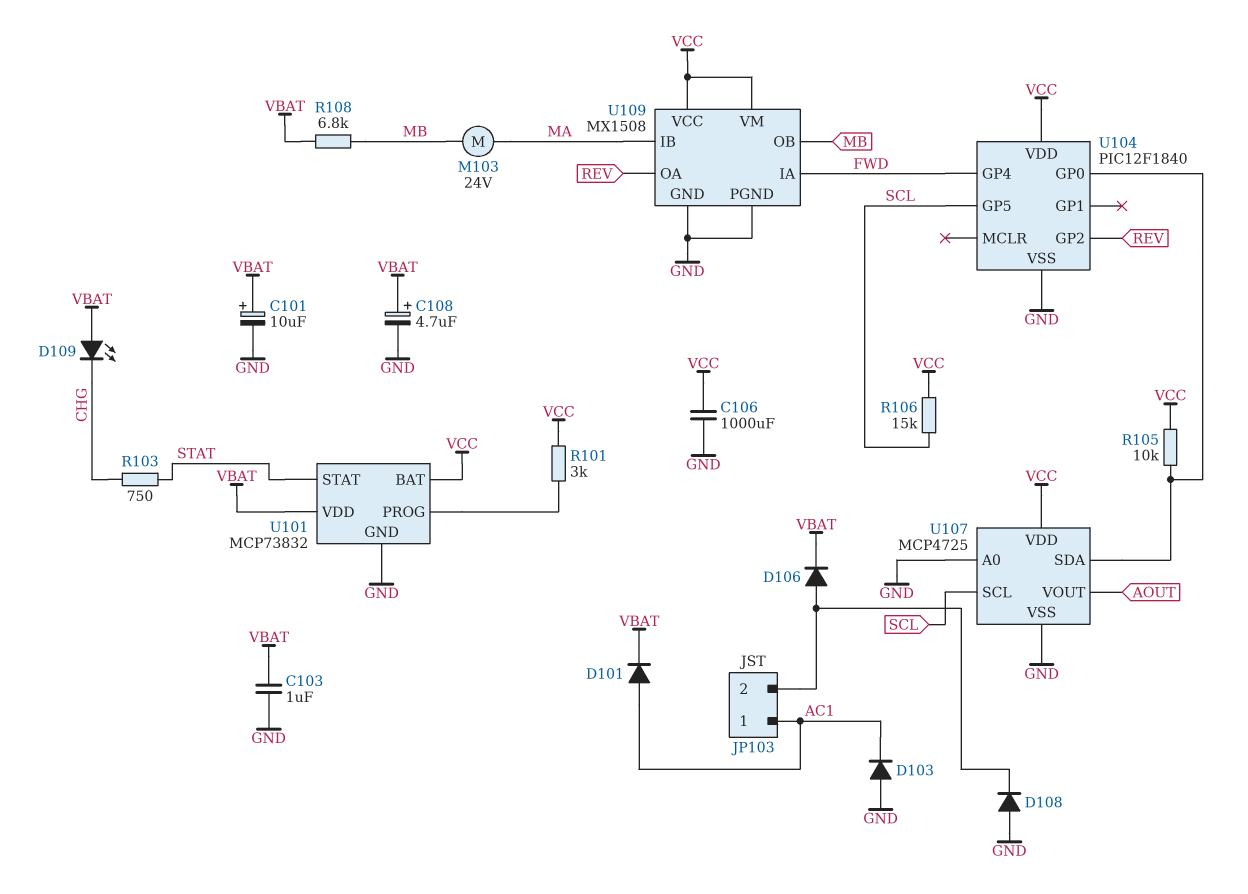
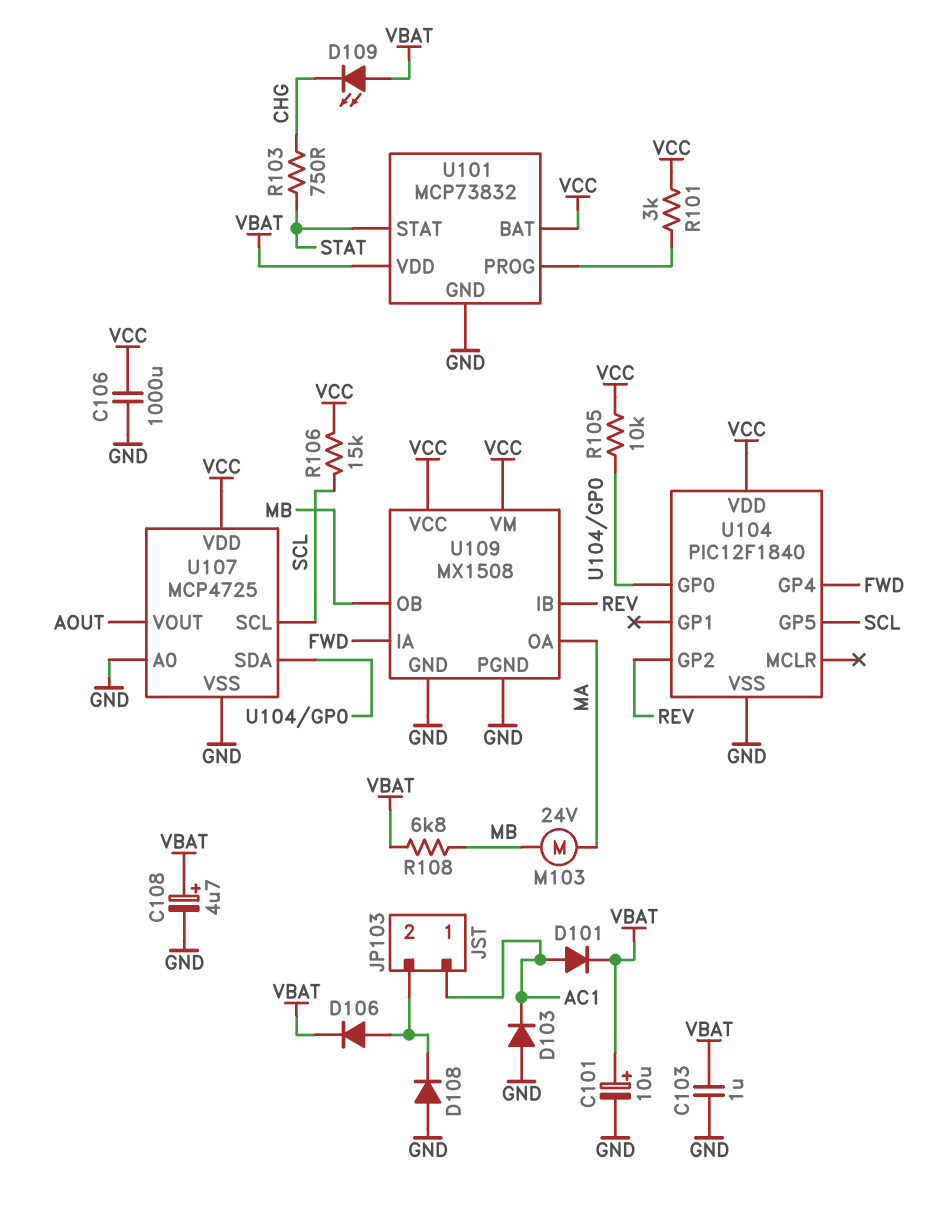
U109 pin IB: MA -> REV
U109 pin OA: REV -> MA

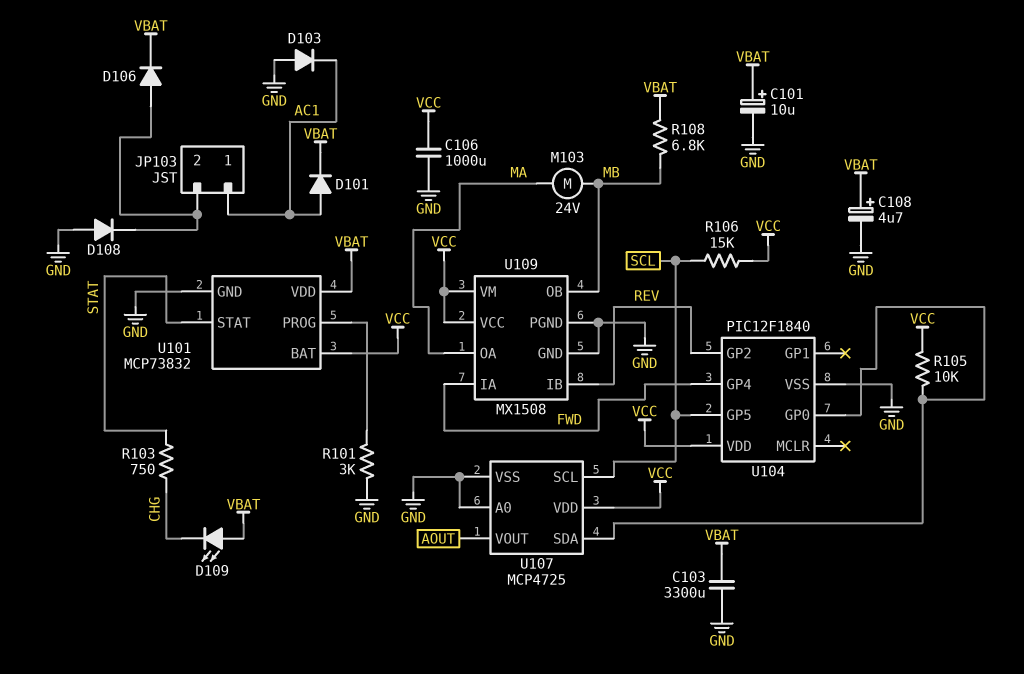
C103: 1uF (GND, VBAT) -> 3300uF (GND, VBAT)
R101: 3k (U101/PROG, VCC) -> 3k (GND, U101/PROG)

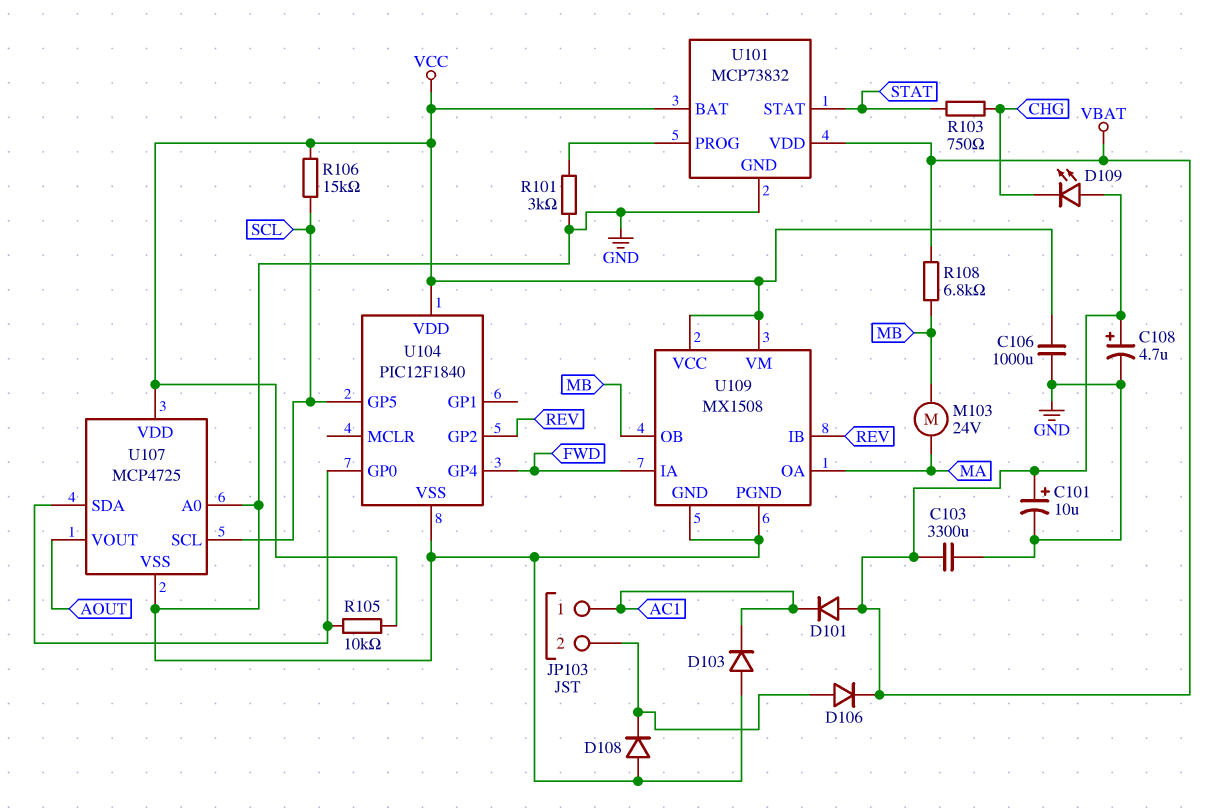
D101: diode (A AC1, K VBAT) -> diode (A VBAT, K AC1)

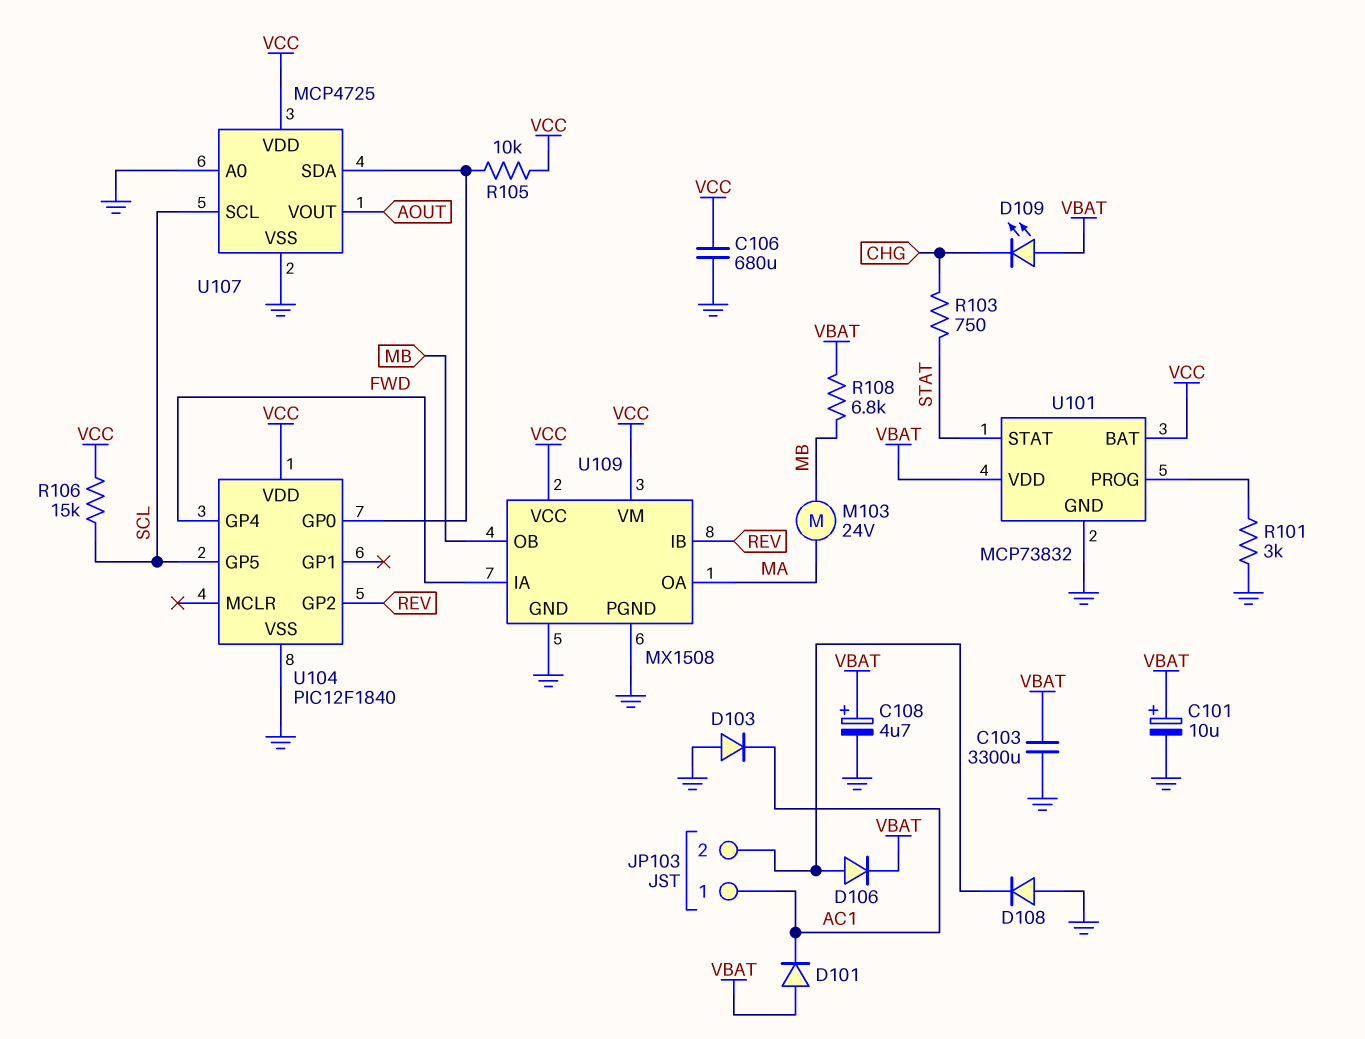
C106: 1000uF (GND, VCC) -> 680uF (GND, VCC)

